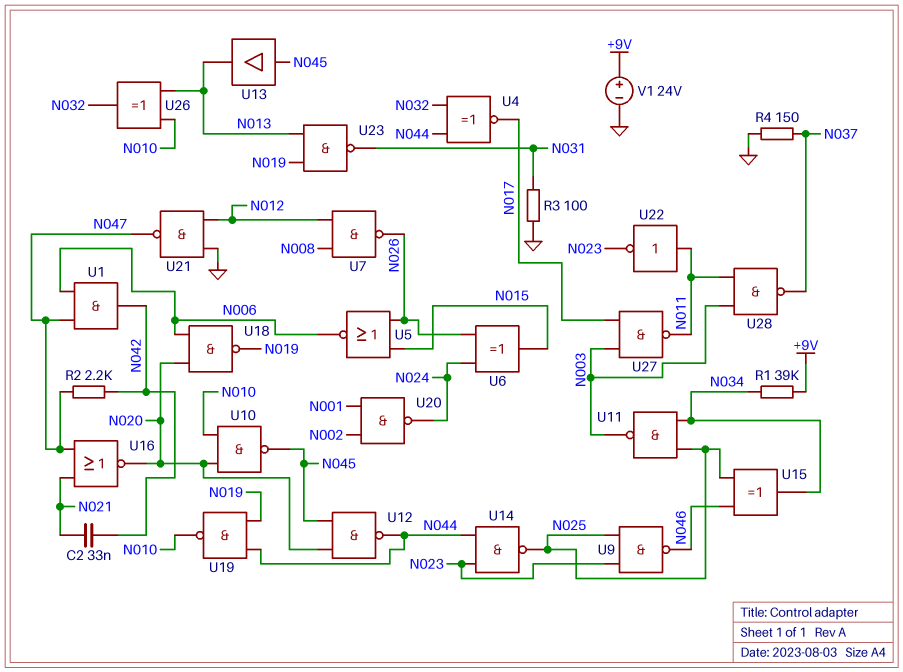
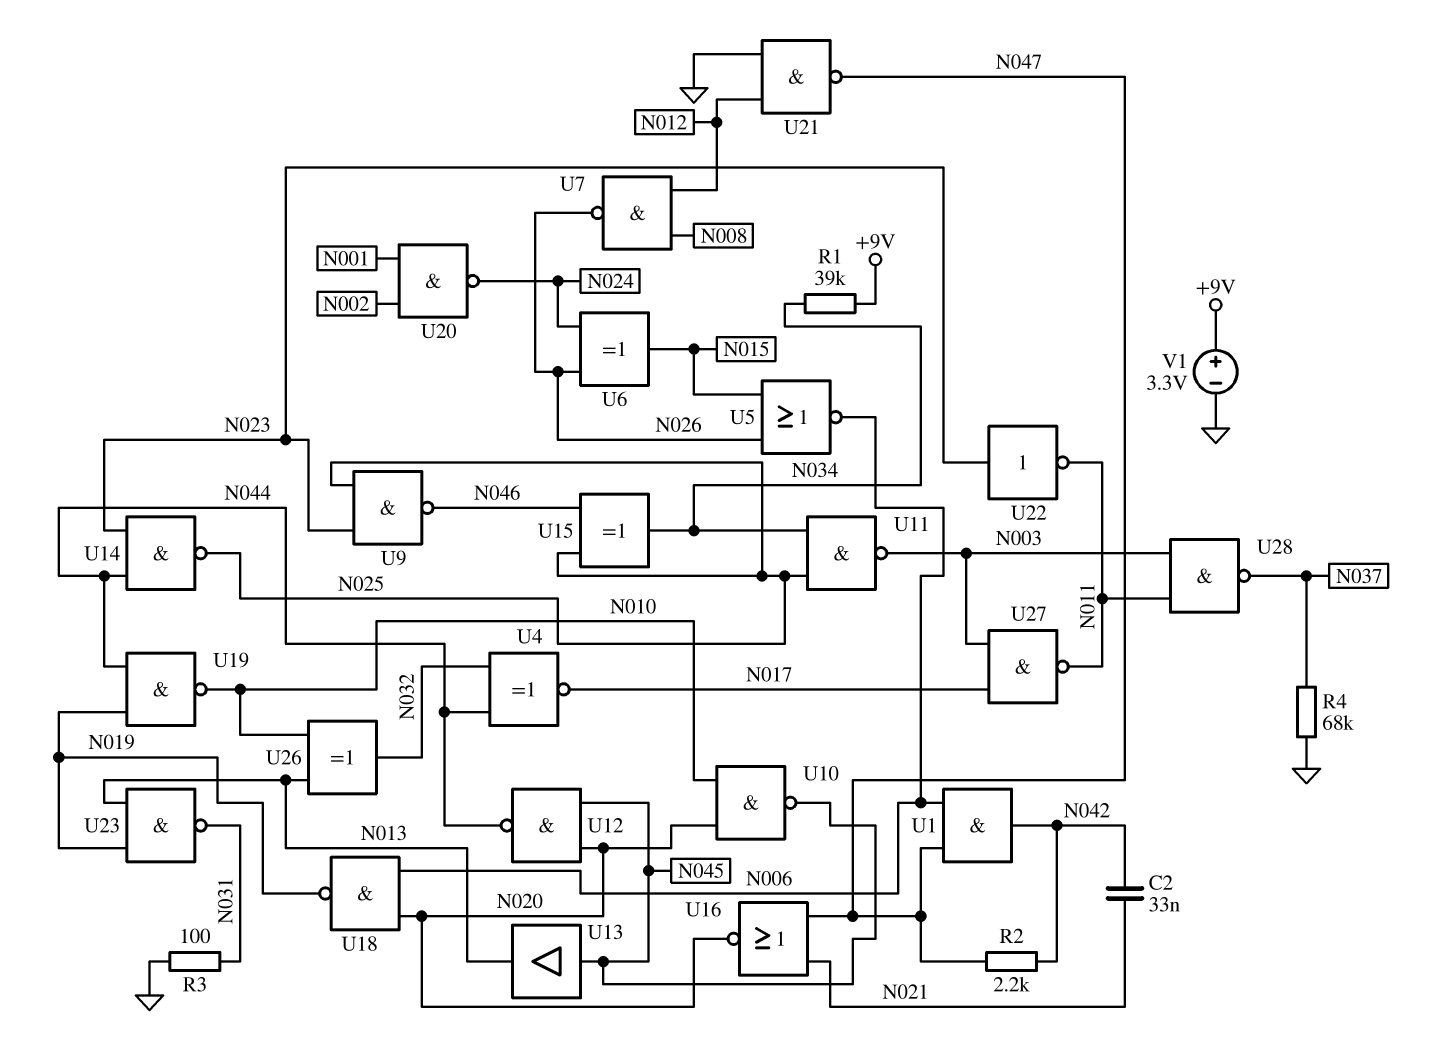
R4: 150 (GND, N037) -> 68k (GND, N037)
U22: NOT (in N011, out N023) -> NOT (in N023, out N011)
V1: 24V (plus +9V, minus GND) -> 3.3V (plus +9V, minus GND)

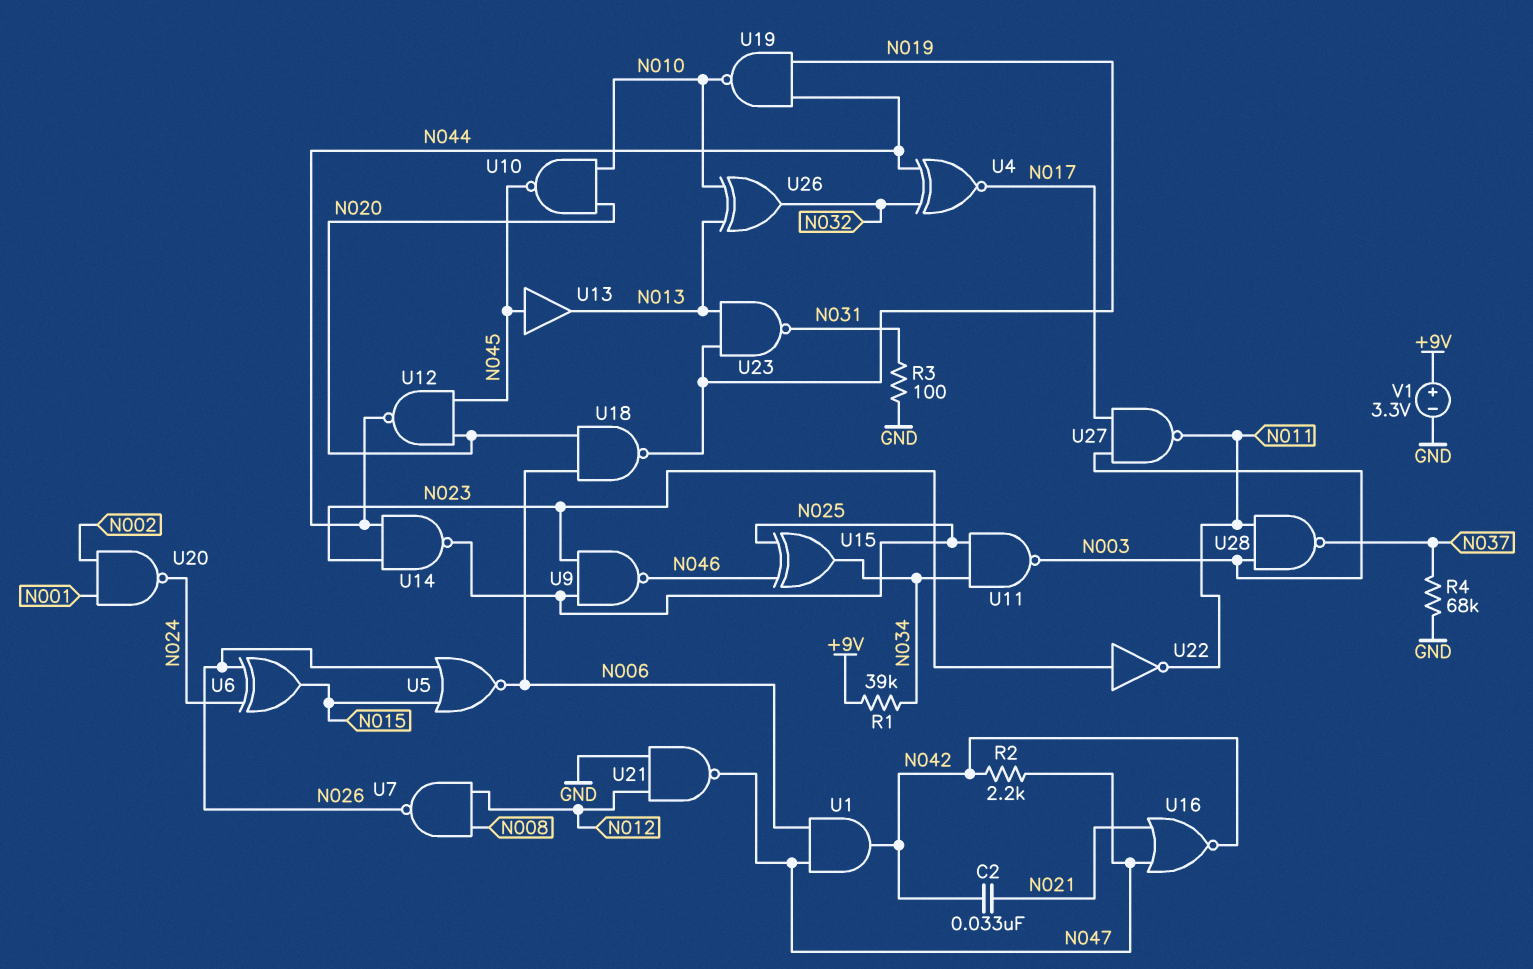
U16: NOR (in N021, in N047, out N020) -> NOR (in N021, in N047, out N042)

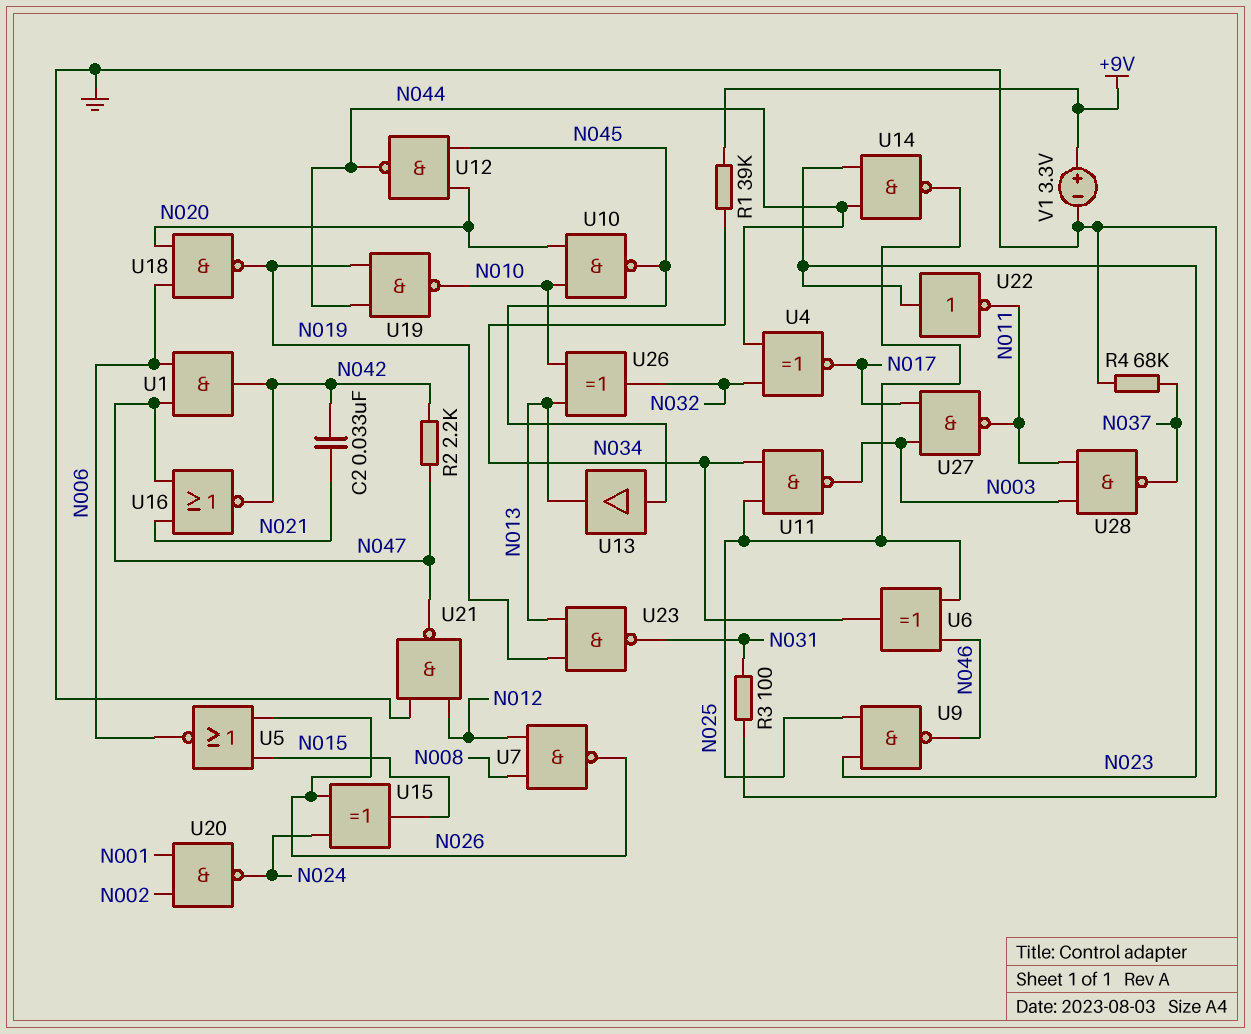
U6: XOR (in N024, in N026, out N015) -> XOR (in N025, in N046, out N034)
U15: XOR (in N025, in N046, out N034) -> XOR (in N024, in N026, out N015)

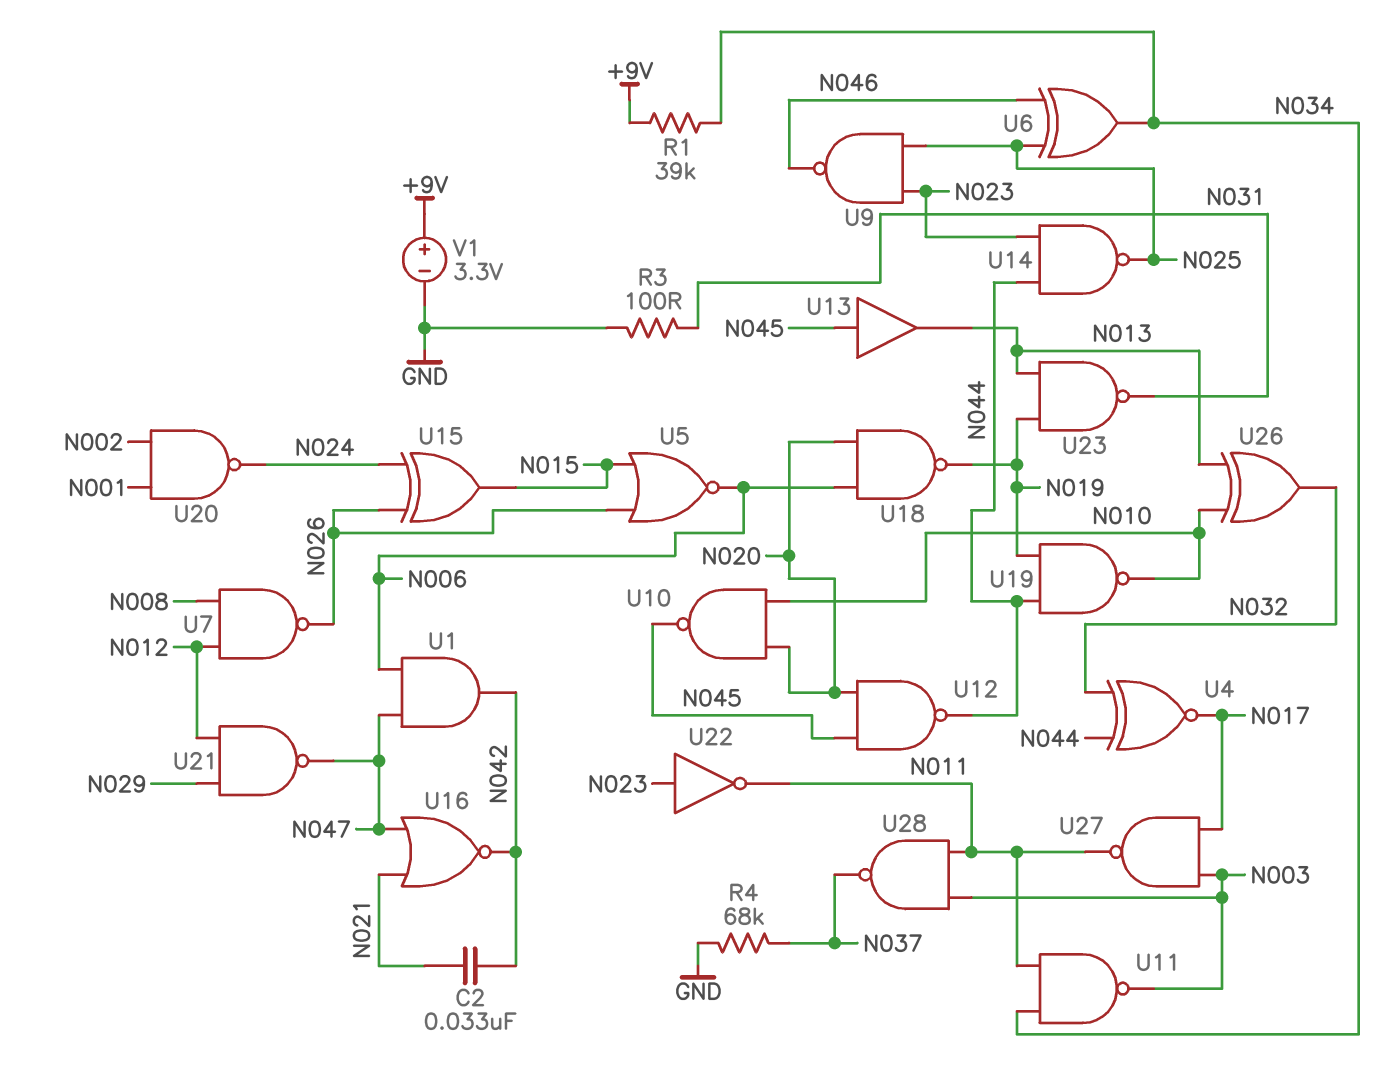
R2: 2.2k (N042, N047) -> none
U11: NAND (in N025, in N034, out N003) -> NAND (in N011, in N034, out N003)
U21: NAND (in GND, in N012, out N047) -> NAND (in N012, in N029, out N047)

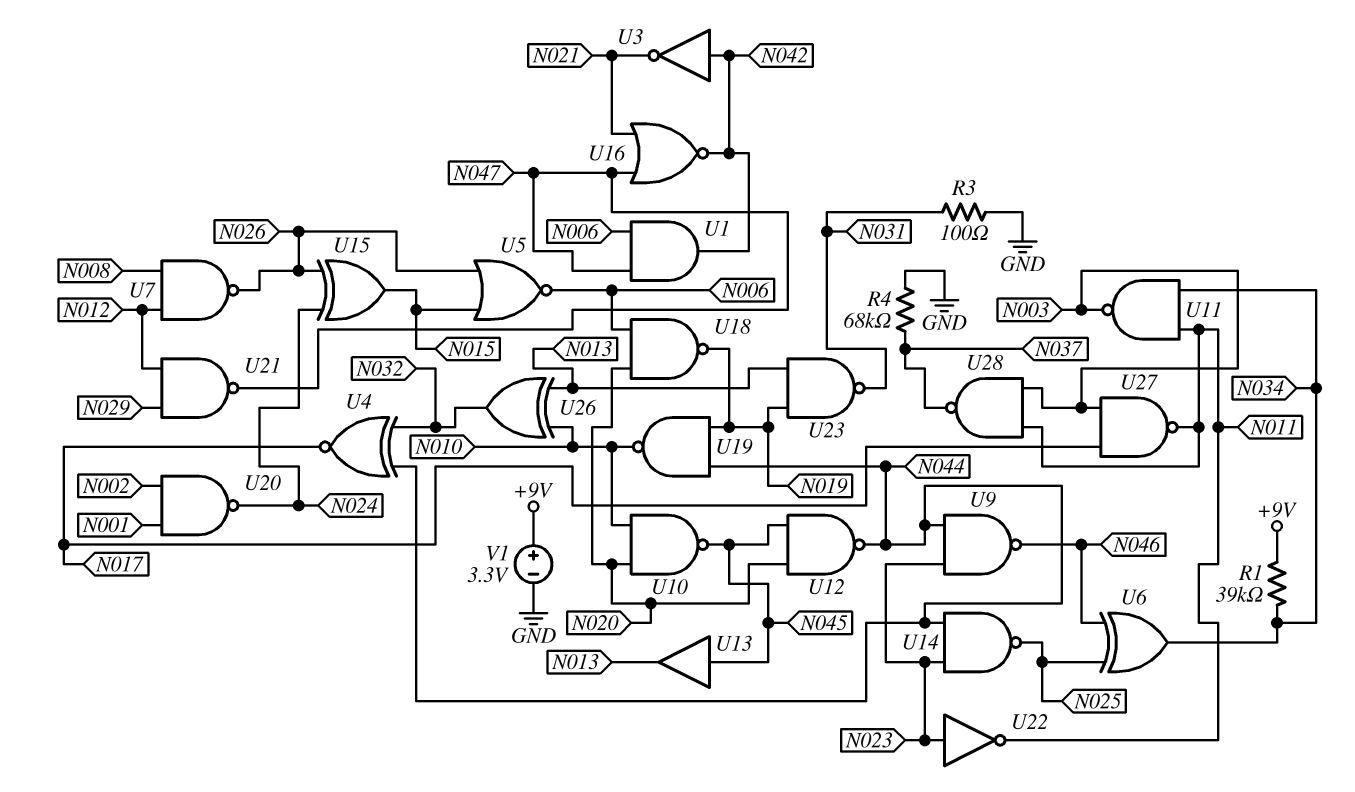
C2: 33nF (N021, N042) -> none
U3: none -> NOT (in N042, out N021)
U9: NAND (in N023, in N025, out N046) -> NAND (in N023, in N044, out N046)

